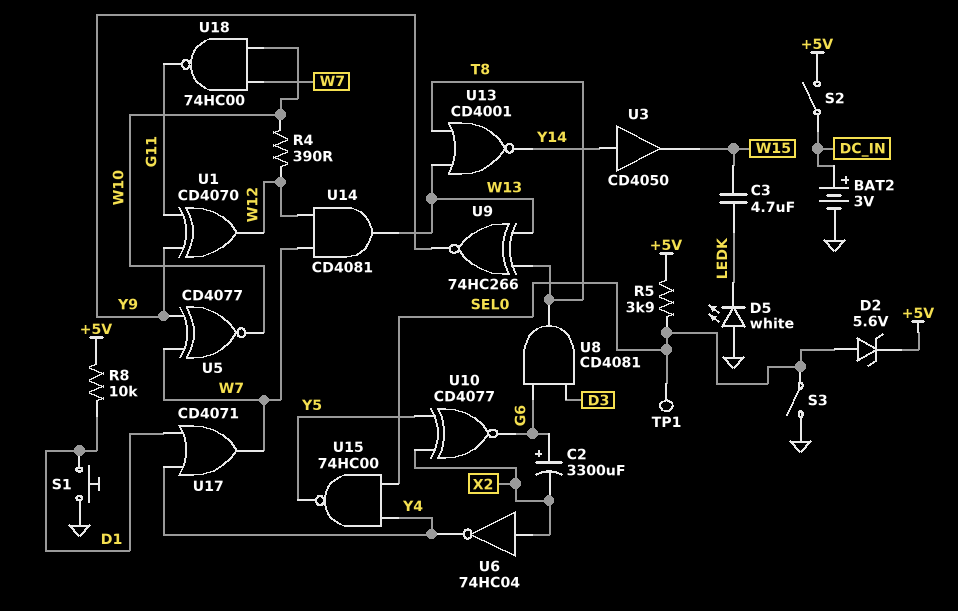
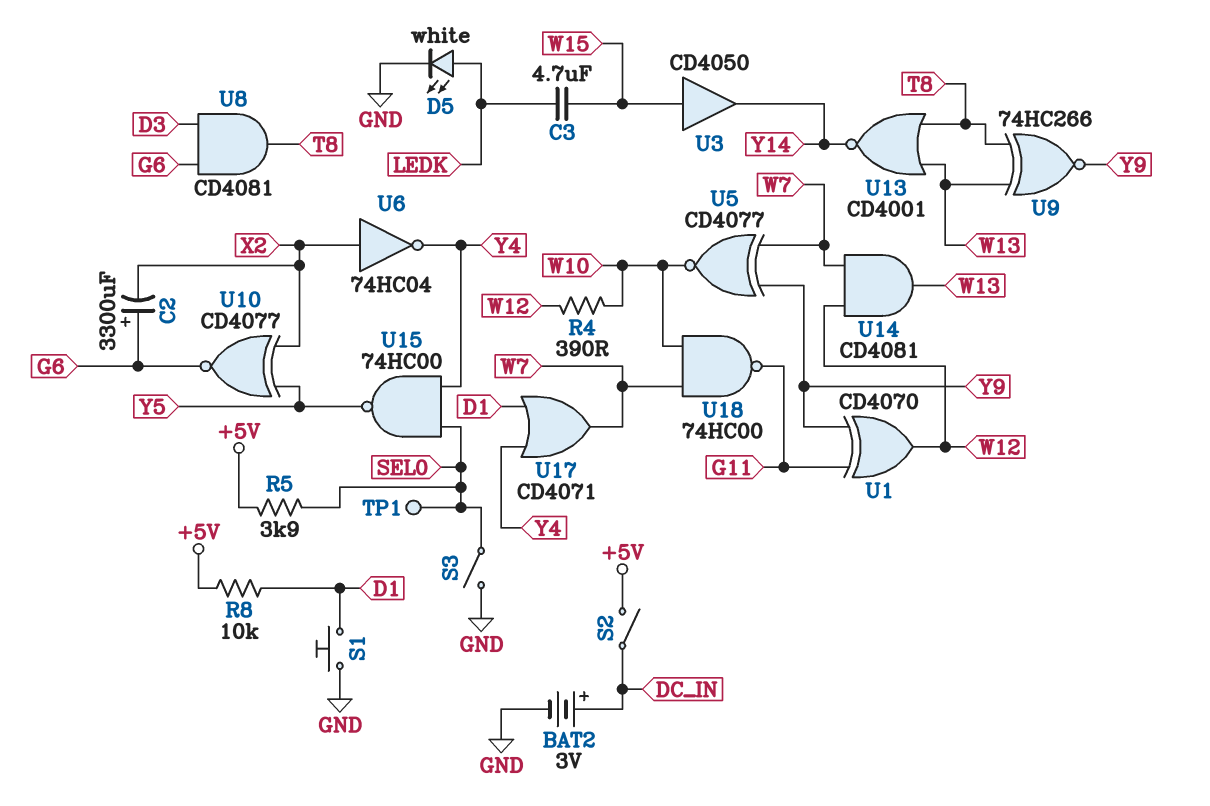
D2: zener 5.6V (A SEL0, K +5V) -> none
D5: LED white (A GND, K LEDK) -> LED white (A LEDK, K GND)
U3: buffer CD4050 (in Y14, out W15) -> buffer CD4050 (in W15, out Y14)

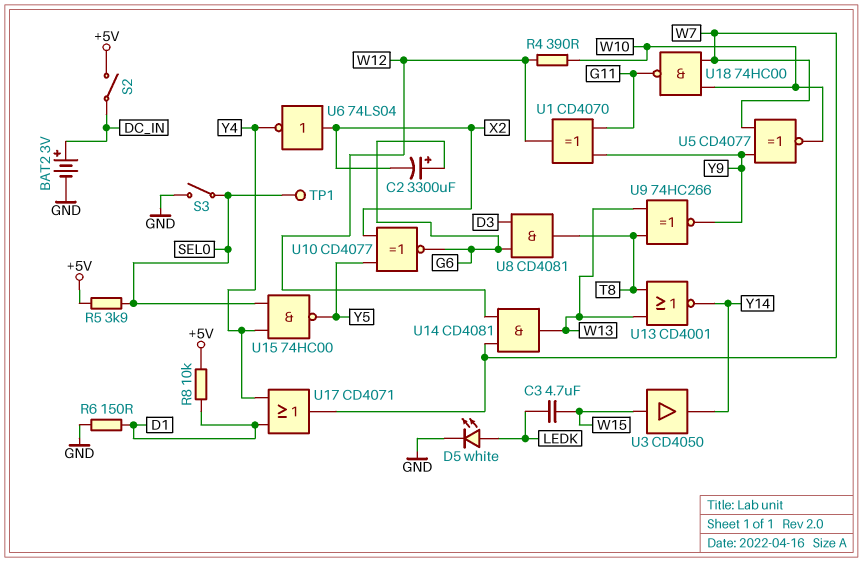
R6: none -> 150 (D1, GND)
S1: button (D1, GND) -> none
U6: NOT 74HC04 (in X2, out Y4) -> NOT 74LS04 (in X2, out Y4)

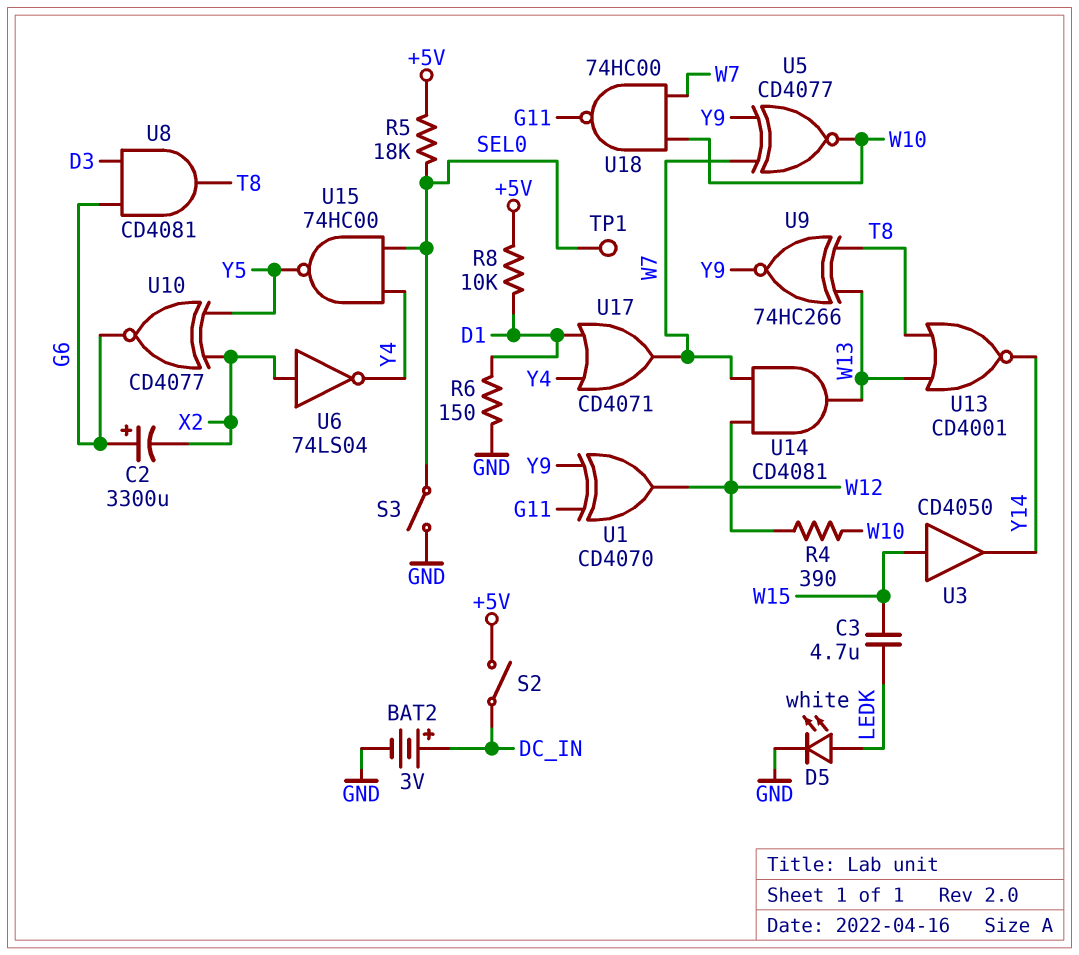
R5: 3.9k (+5V, SEL0) -> 18k (+5V, SEL0)

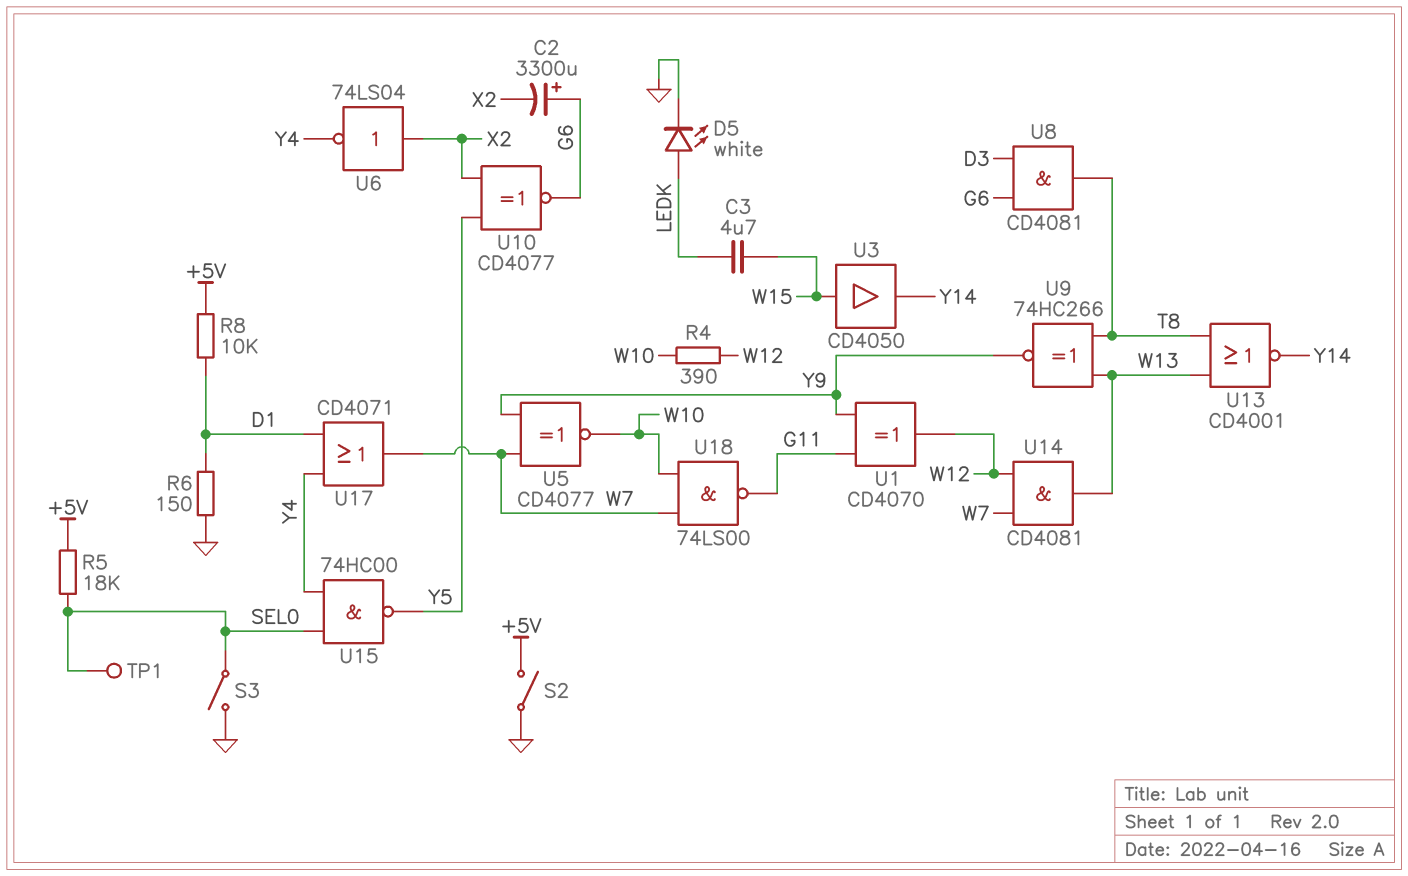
BAT2: 3V (plus DC_IN, minus GND) -> none
S2: switch (+5V, DC_IN) -> switch (+5V, GND)
U18: NAND 74HC00 (in W7, in W10, out G11) -> NAND 74LS00 (in W7, in W10, out G11)

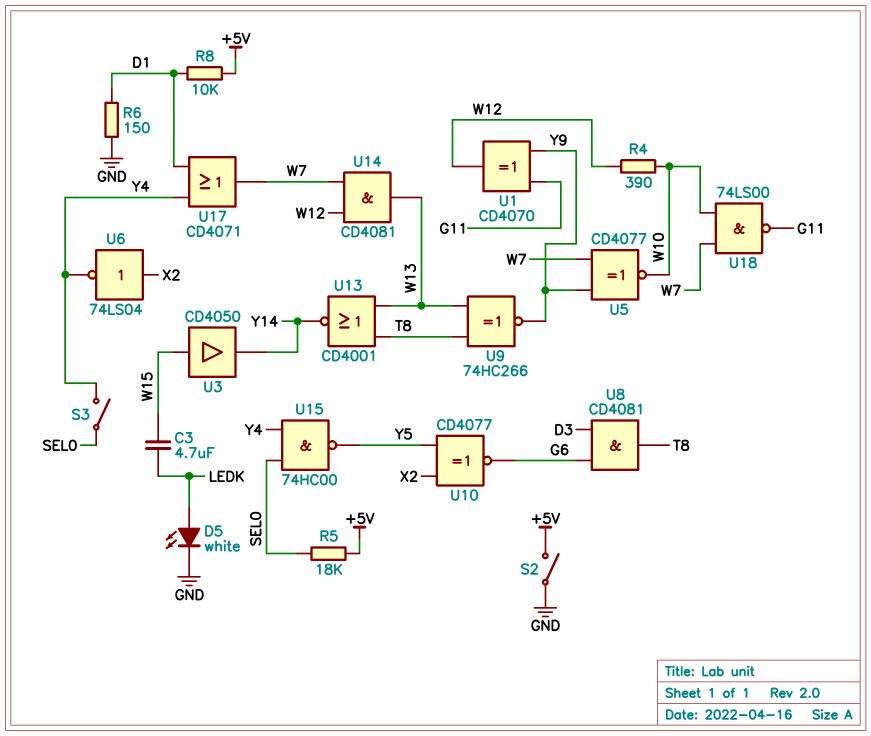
C2: 3300uF (plus G6, minus X2) -> none
S3: switch (GND, SEL0) -> switch (SEL0, Y4)
TP1: test point (SEL0) -> none

